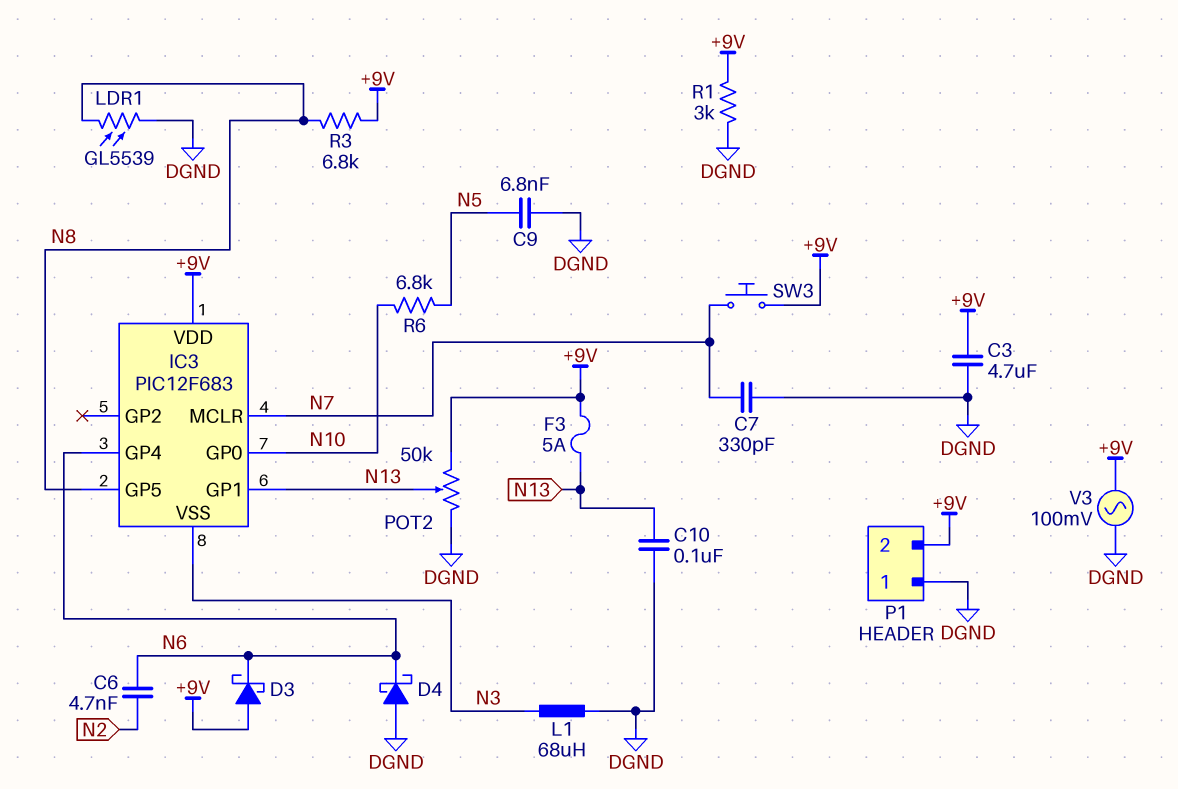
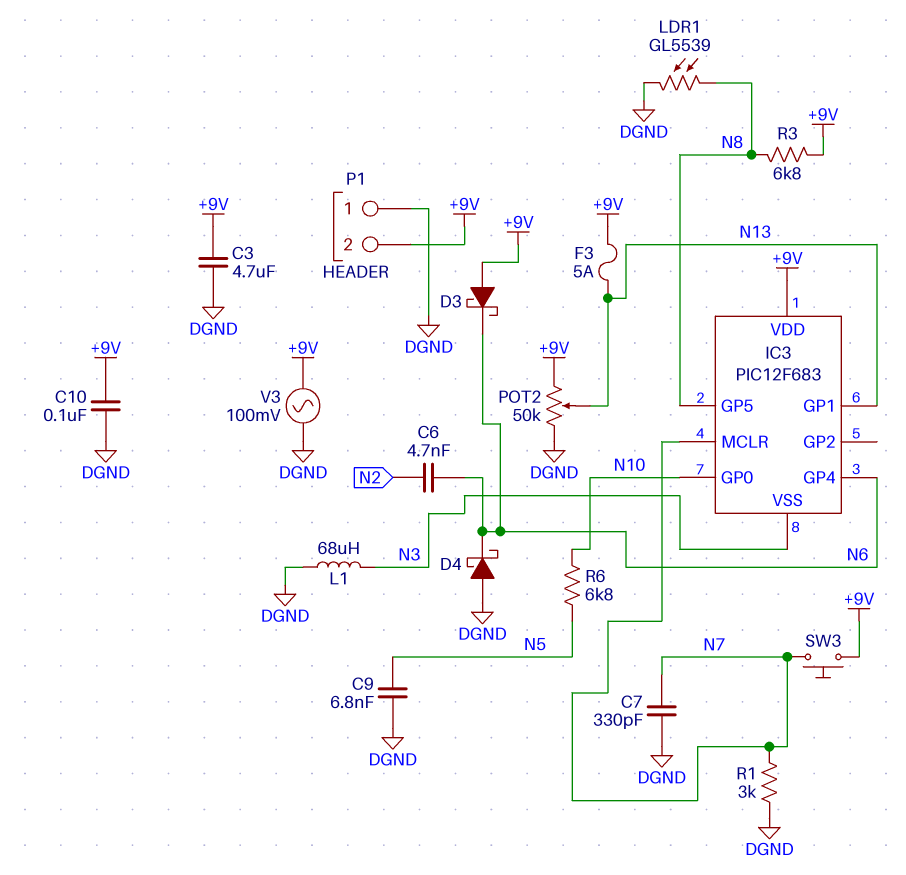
C10: 100nF (DGND, N13) -> 100nF (+9V, DGND)
R1: 3k (+9V, DGND) -> 3k (DGND, N7)

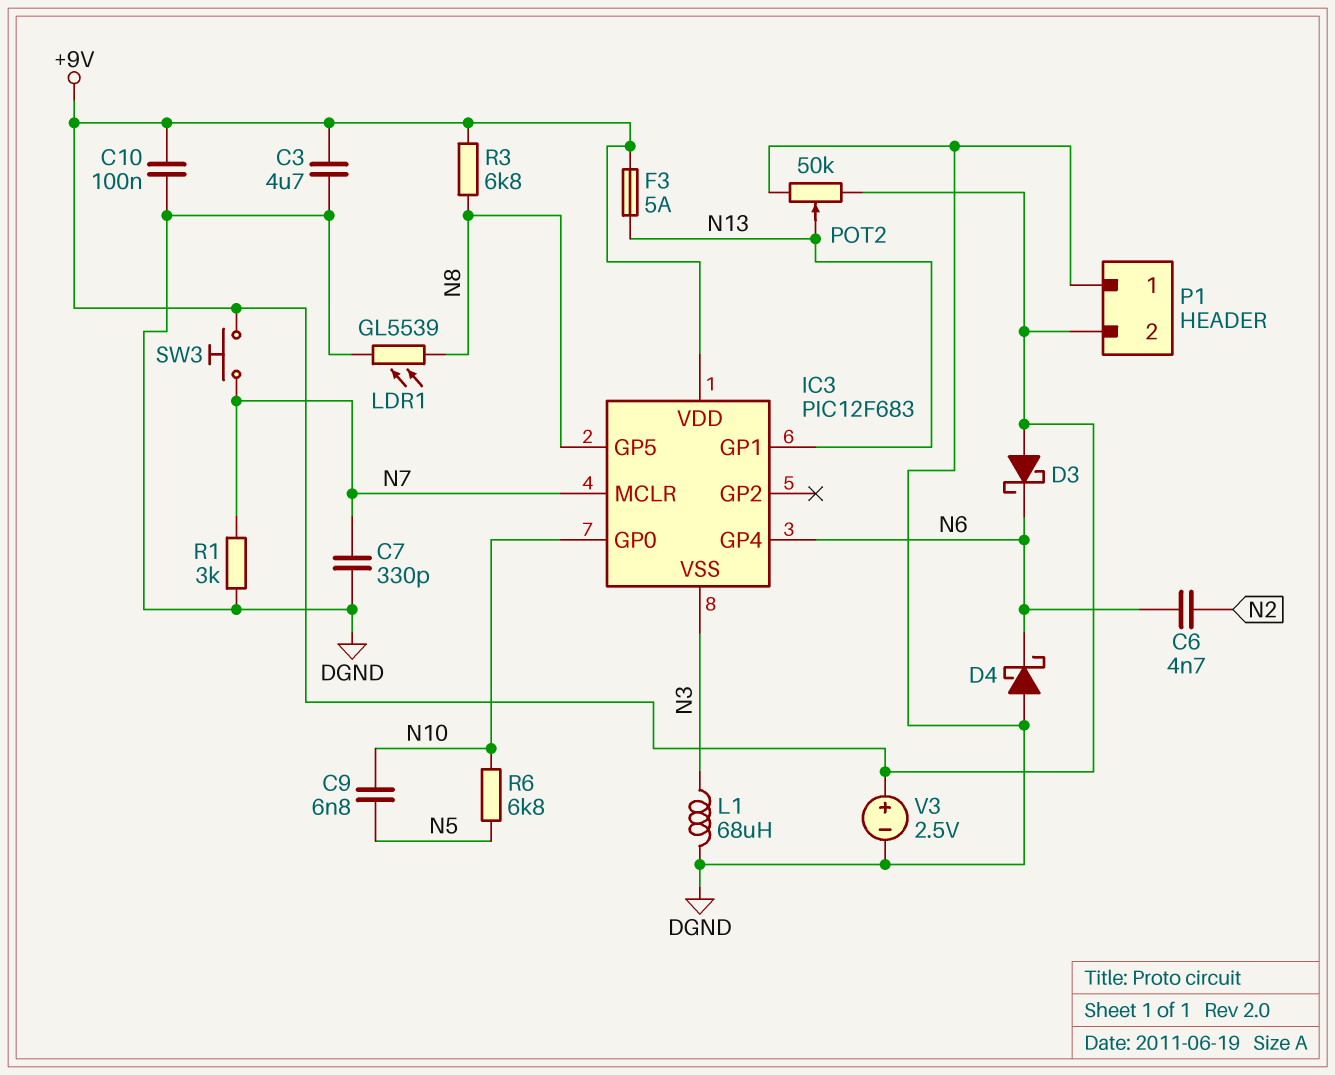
C9: 6.8nF (DGND, N5) -> 6.8nF (N5, N10)
V3: AC 100mV (+9V, DGND) -> 2.5V (plus +9V, minus DGND)

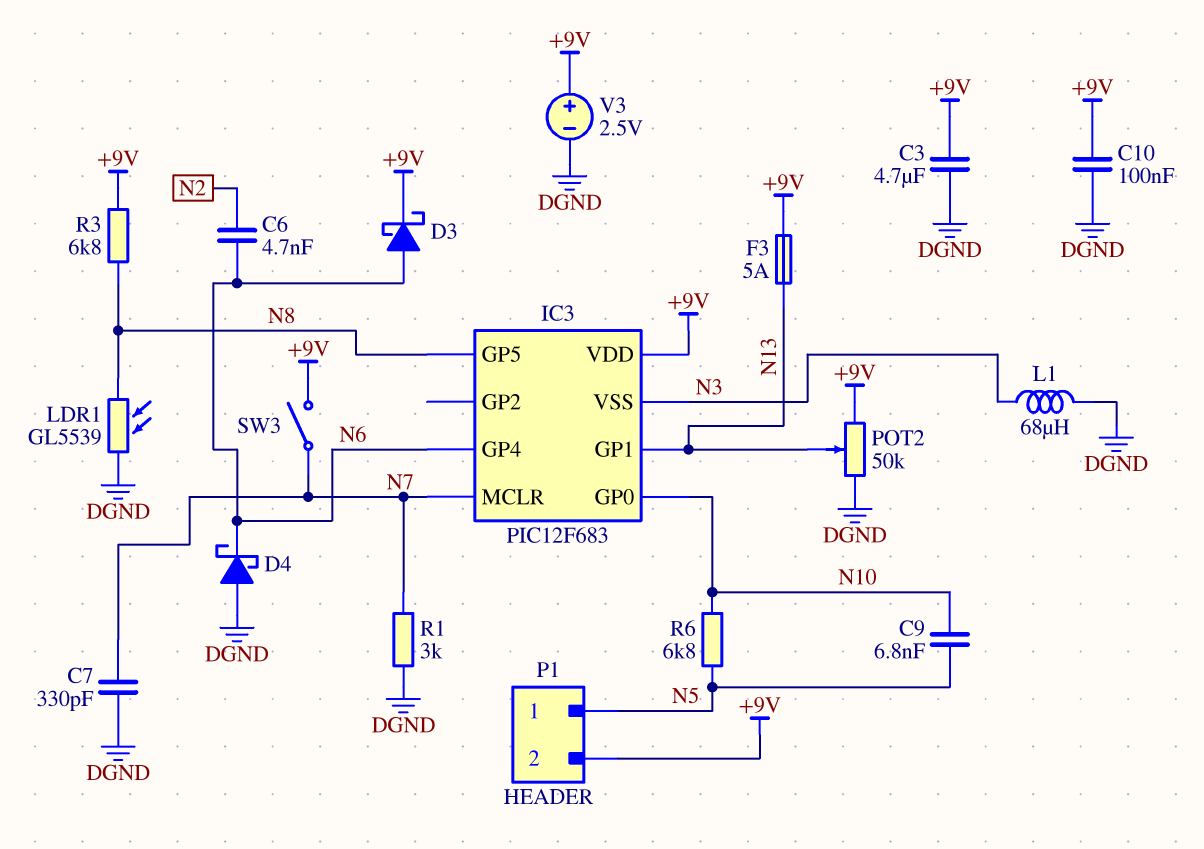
D3: schottky (A +9V, K N6) -> schottky (A N6, K +9V)
P1 pin 1: DGND -> N5
SW3: button (+9V, N7) -> switch (+9V, N7)

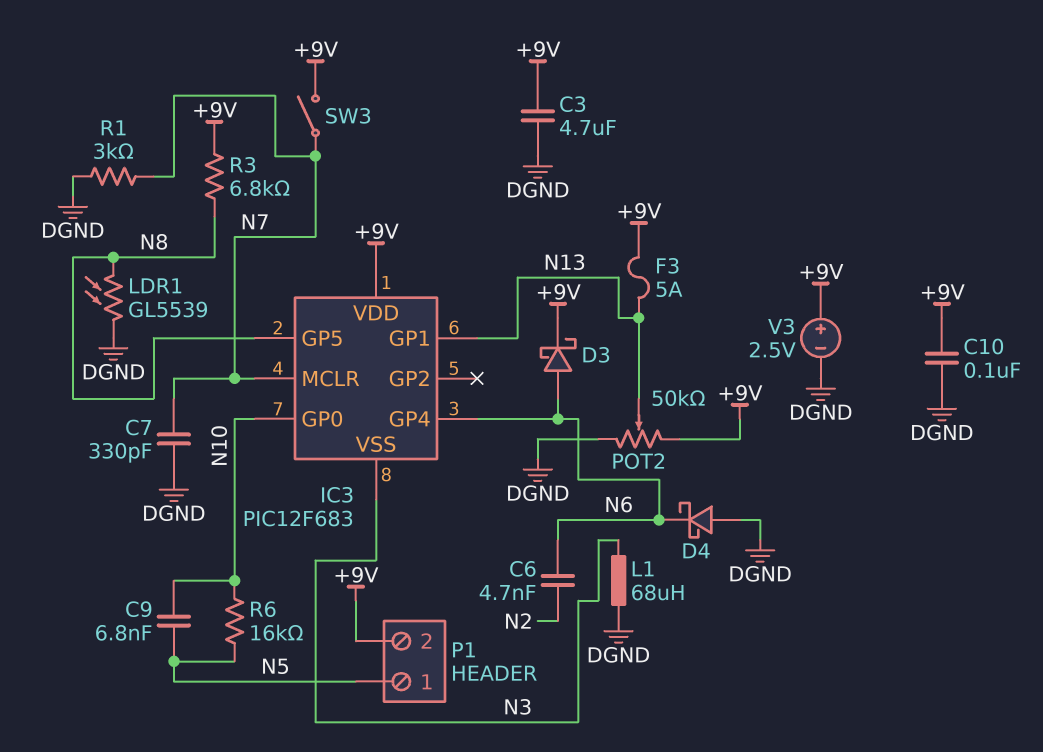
R6: 6.8k (N5, N10) -> 16k (N5, N10)

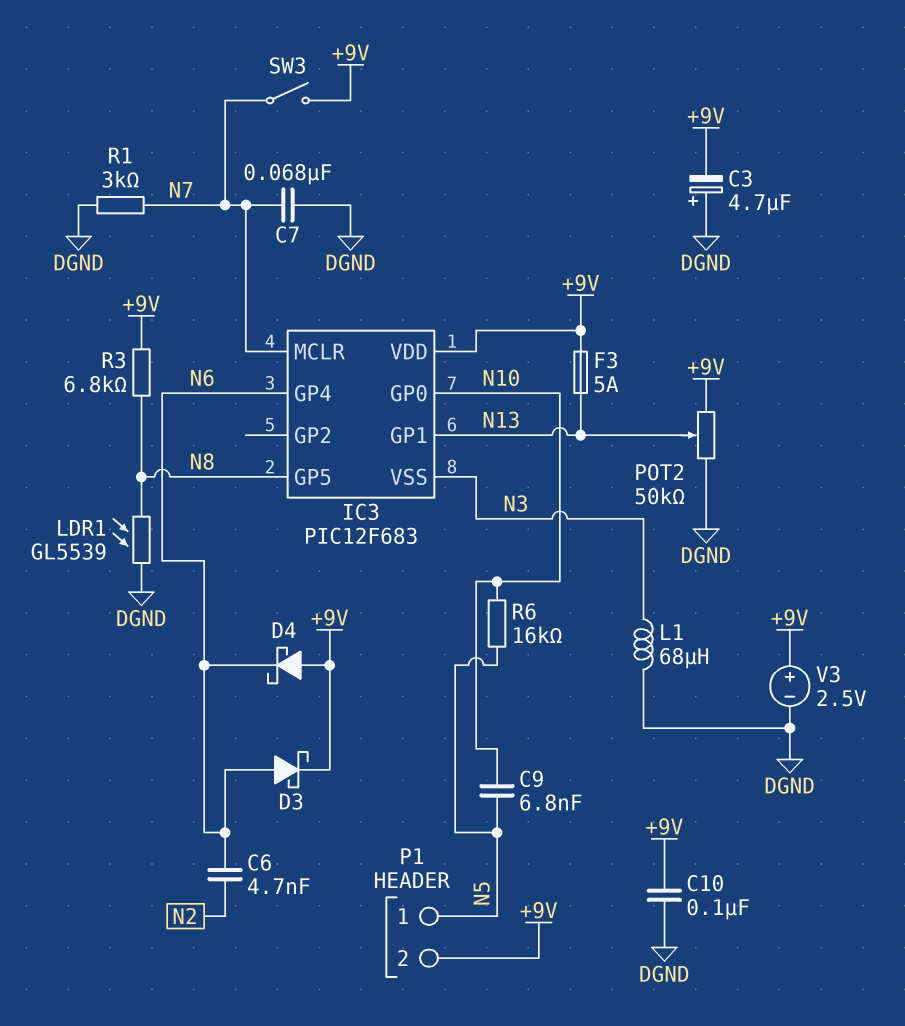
C3: 4.7uF (+9V, DGND) -> 4.7uF (plus DGND, minus +9V)
C7: 330pF (DGND, N7) -> 68nF (DGND, N7)
D4: schottky (A DGND, K N6) -> schottky (A +9V, K N6)

